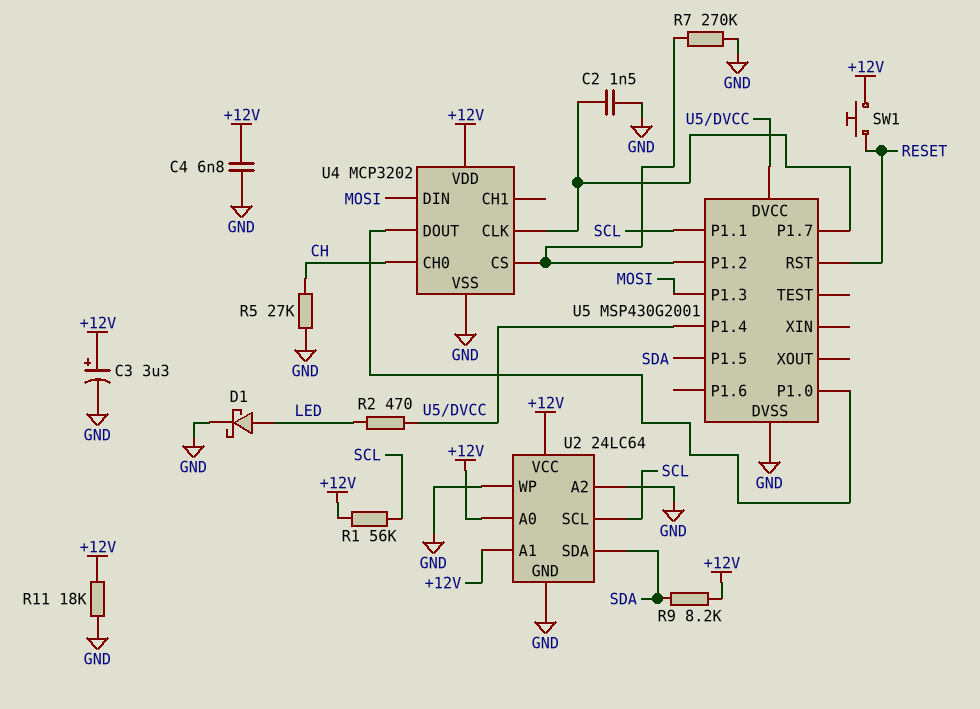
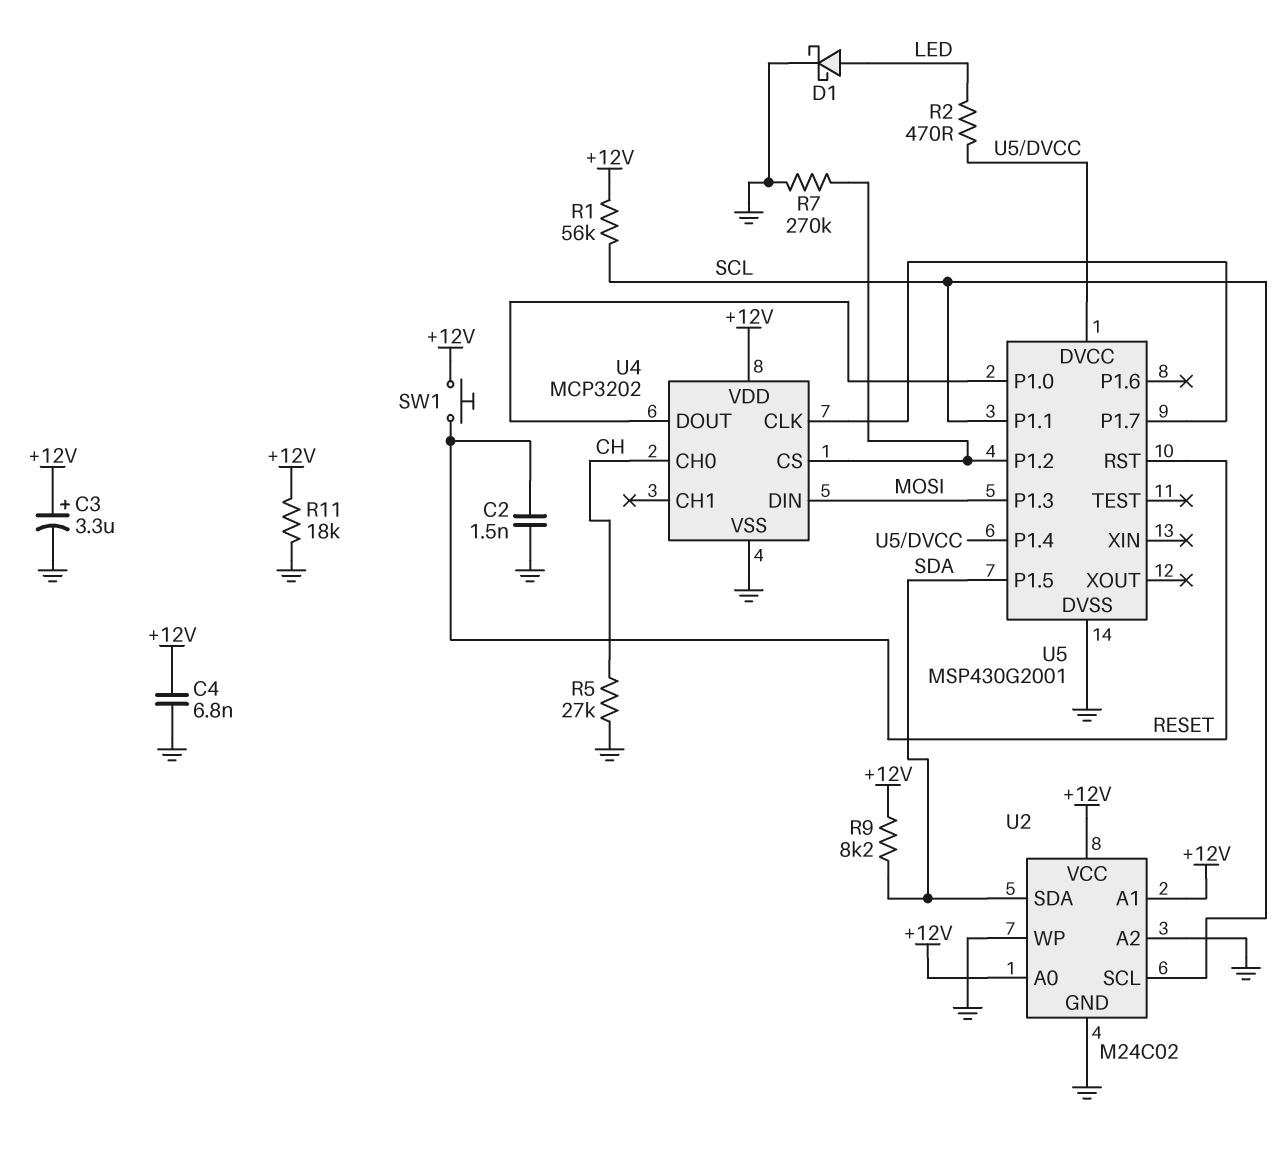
C2: 1.5nF (GND, U4/CLK) -> 1.5nF (GND, RESET)
U2: 24LC64 -> M24C02

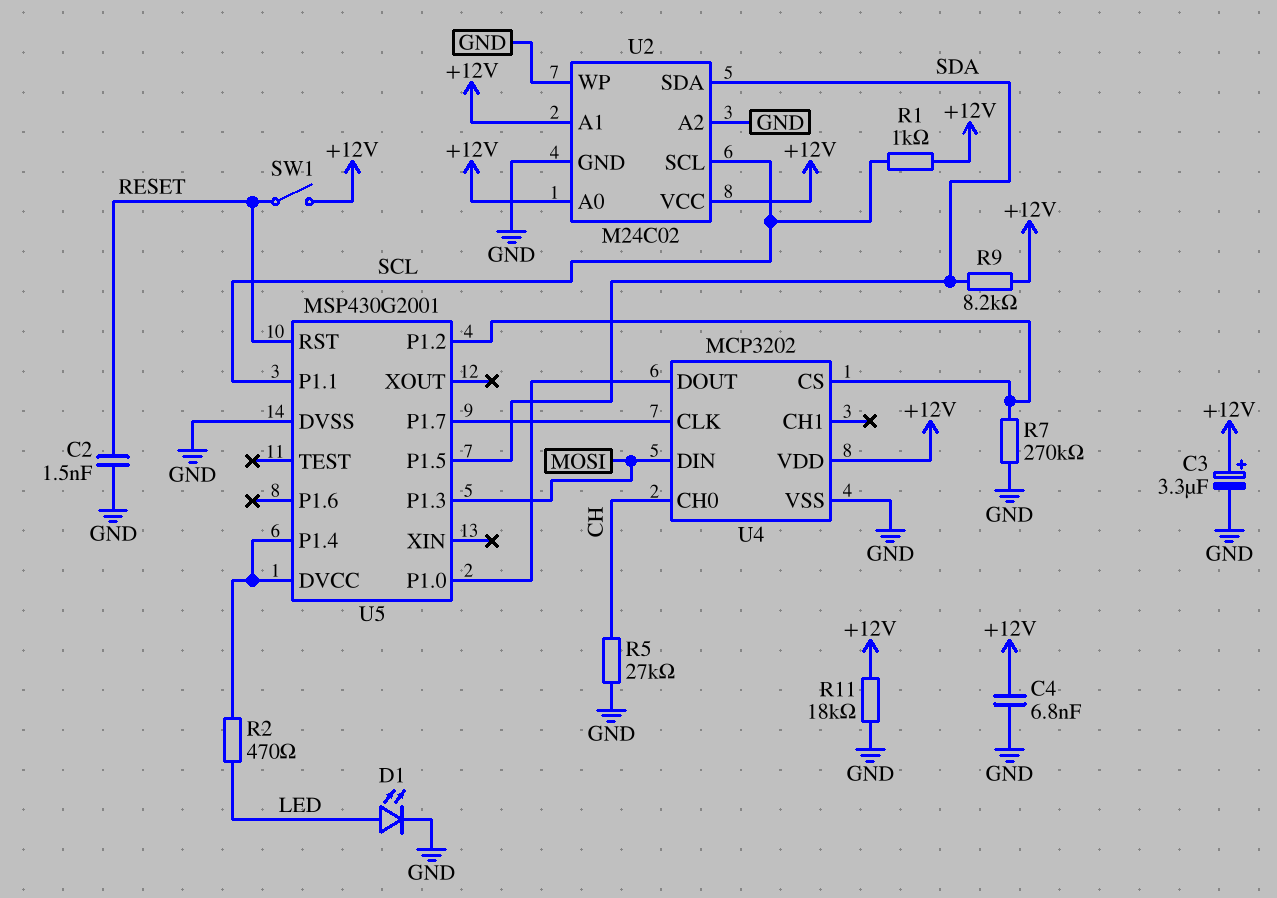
D1: schottky (A LED, K GND) -> LED (A LED, K GND)
R1: 56k (+12V, SCL) -> 1k (+12V, SCL)
SW1: button (+12V, RESET) -> switch (+12V, RESET)

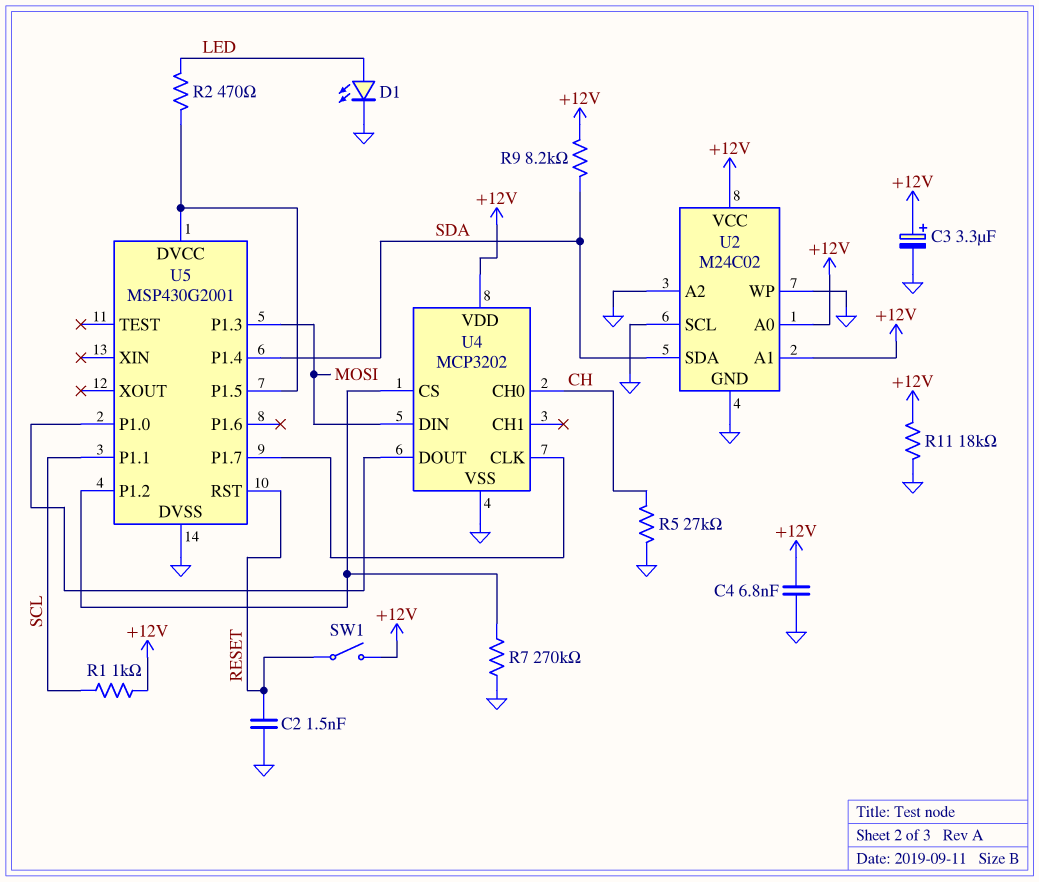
U2 pin SCL: SCL -> GND
U5 pin P1.4: U5/DVCC -> SDA
U5 pin P1.5: SDA -> U5/DVCC

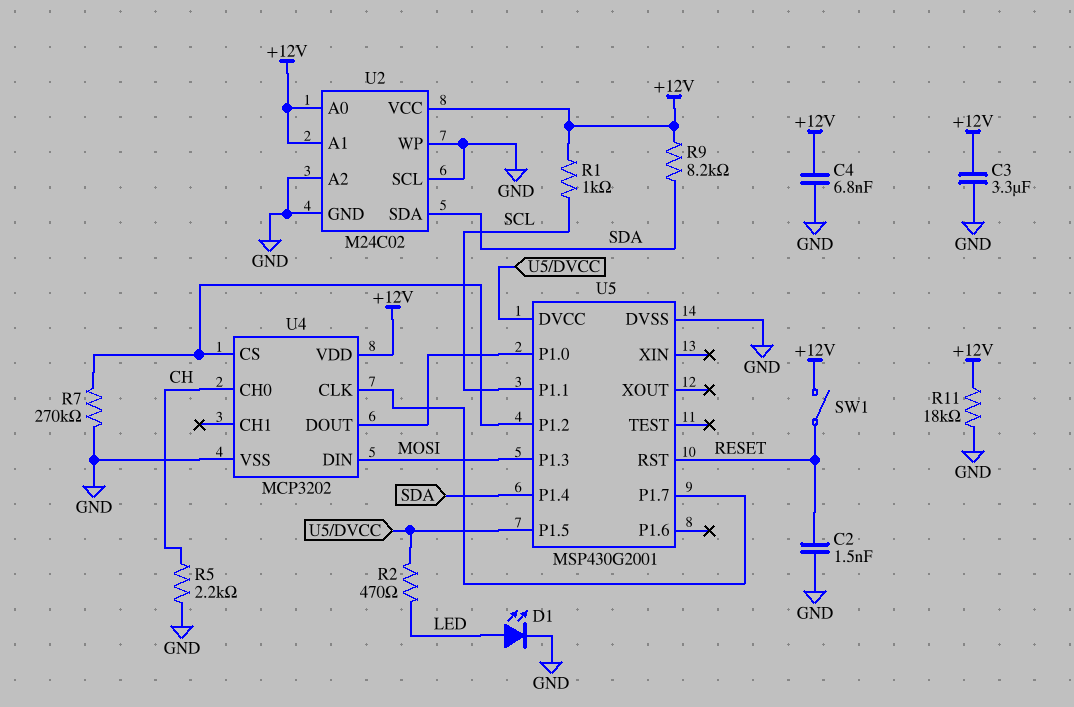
C3: 3.3uF (plus +12V, minus GND) -> 3.3uF (+12V, GND)
R5: 27k (CH, GND) -> 2.2k (CH, GND)

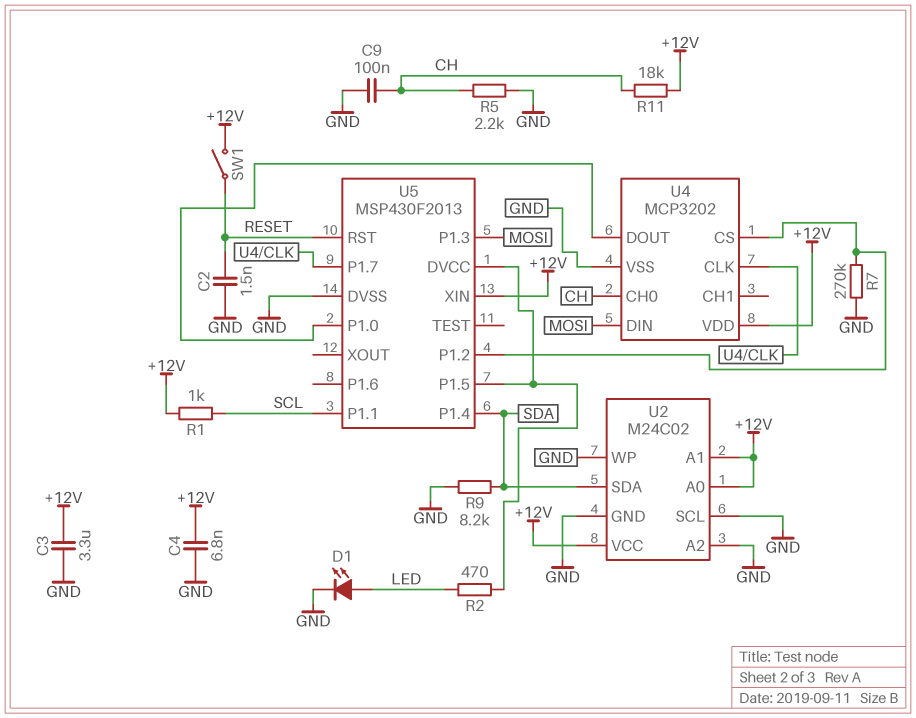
C9: none -> 100nF (CH, GND)
R9: 8.2k (+12V, SDA) -> 8.2k (GND, SDA)
R11: 18k (+12V, GND) -> 18k (+12V, CH)
U5: MSP430G2001 -> MSP430F2013
U5 pin XIN: none -> +12V

